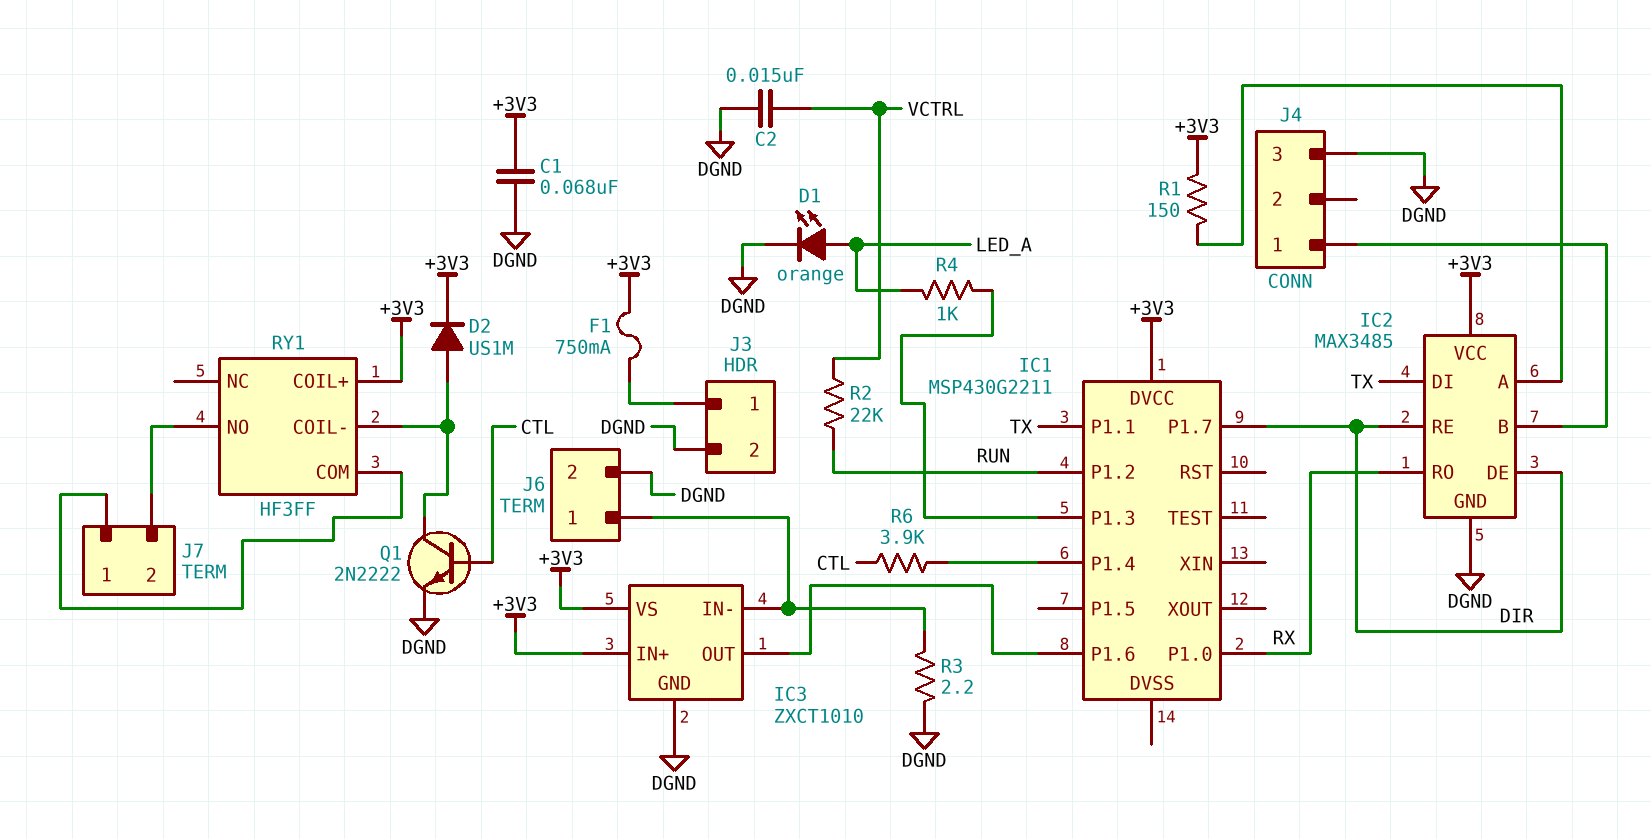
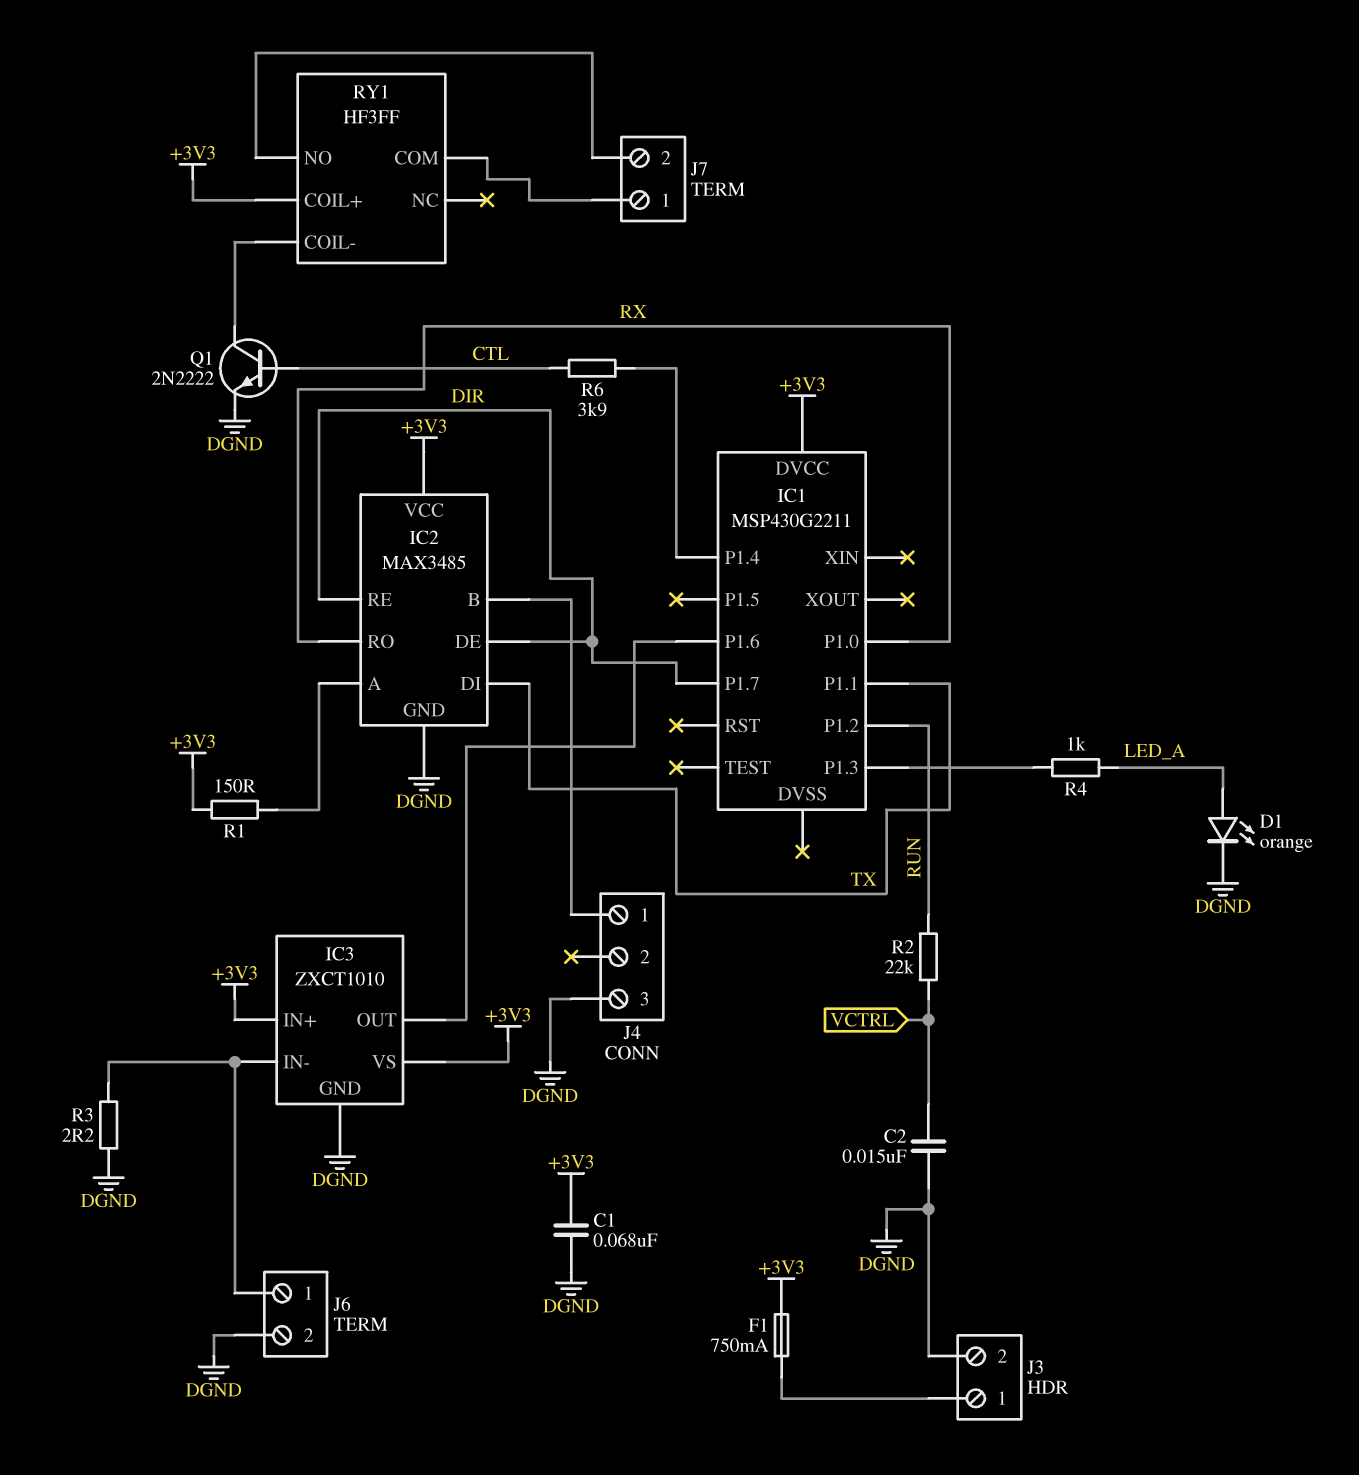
D2: diode US1M (A RY1/COIL-, K +3V3) -> none

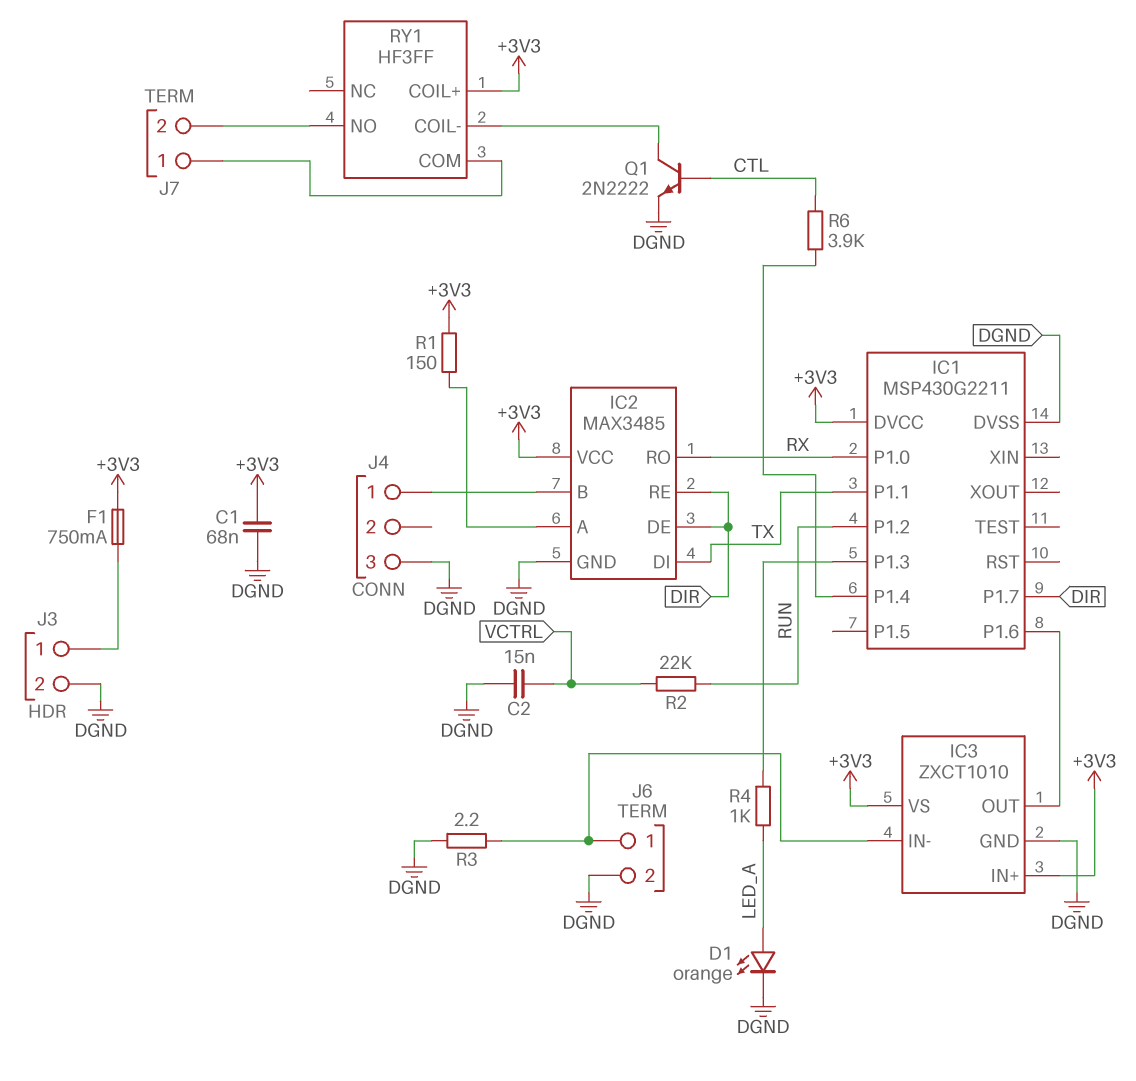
IC1 pin DVSS: none -> DGND

